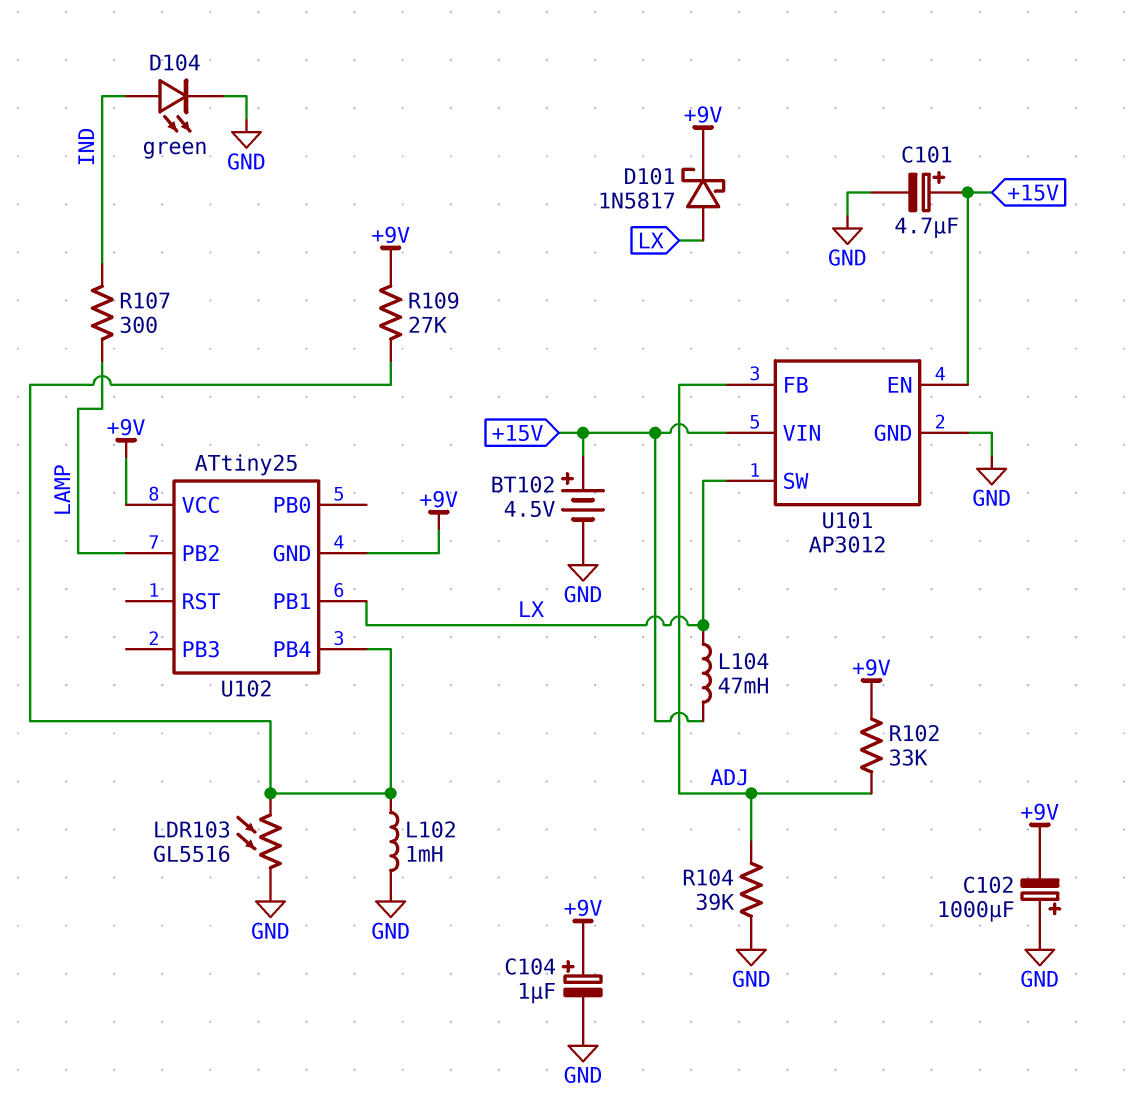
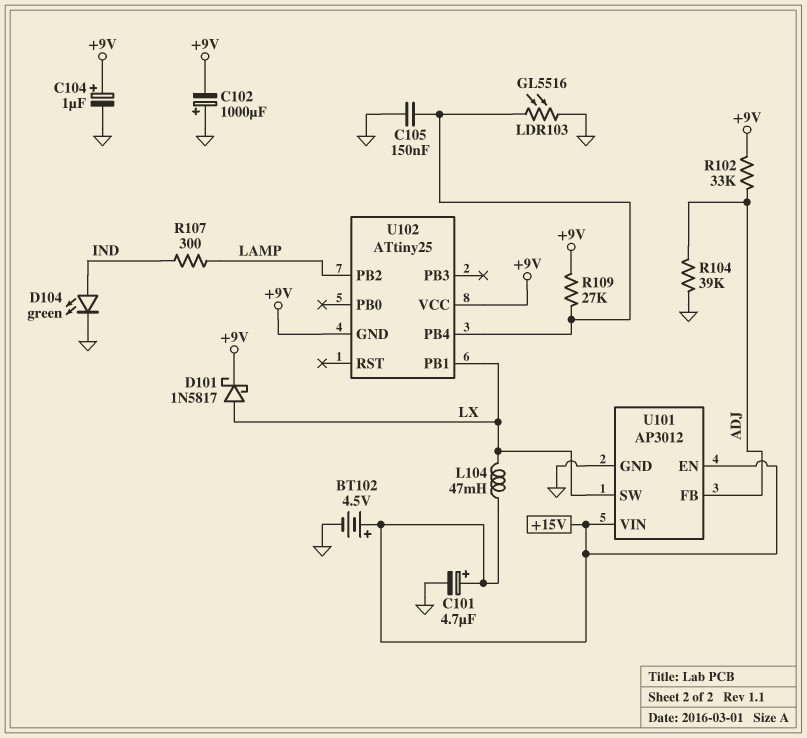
C105: none -> 150nF (GND, U102/PB4)
L102: 1mH (GND, U102/PB4) -> none

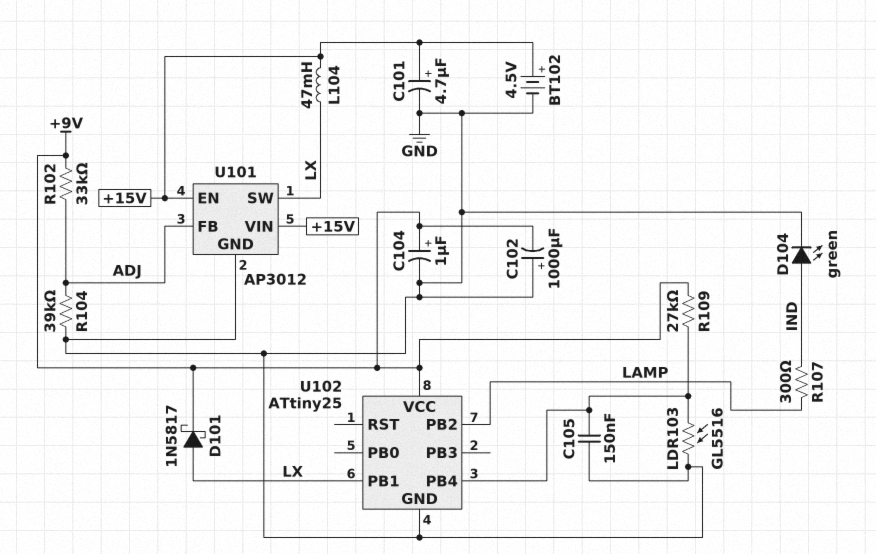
U102 pin GND: +9V -> GND

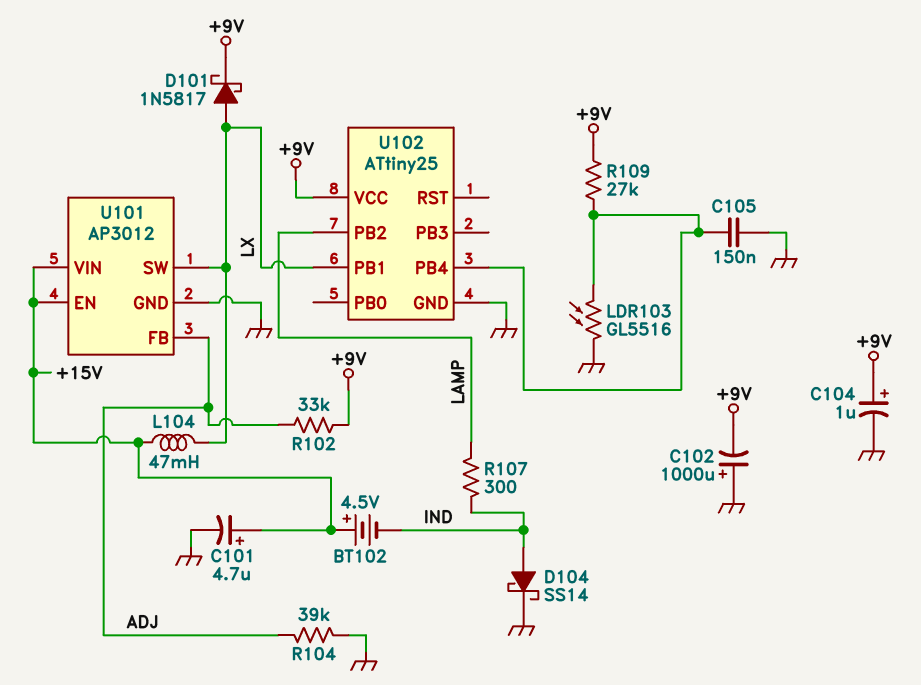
BT102: 4.5V (plus +15V, minus GND) -> 4.5V (plus +15V, minus IND)
D104: LED green (A IND, K GND) -> schottky SS14 (A IND, K GND)

